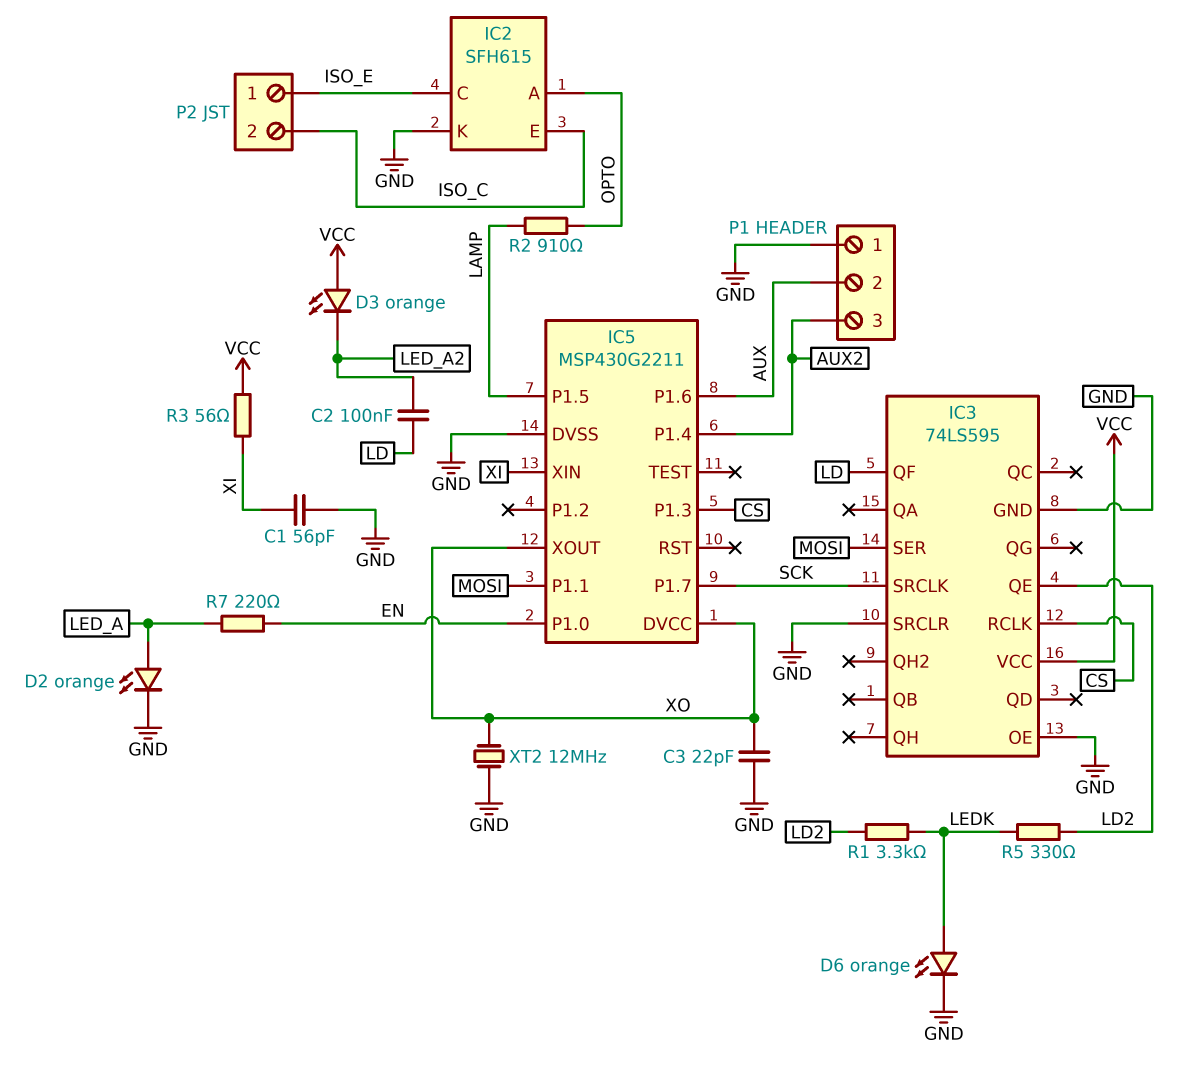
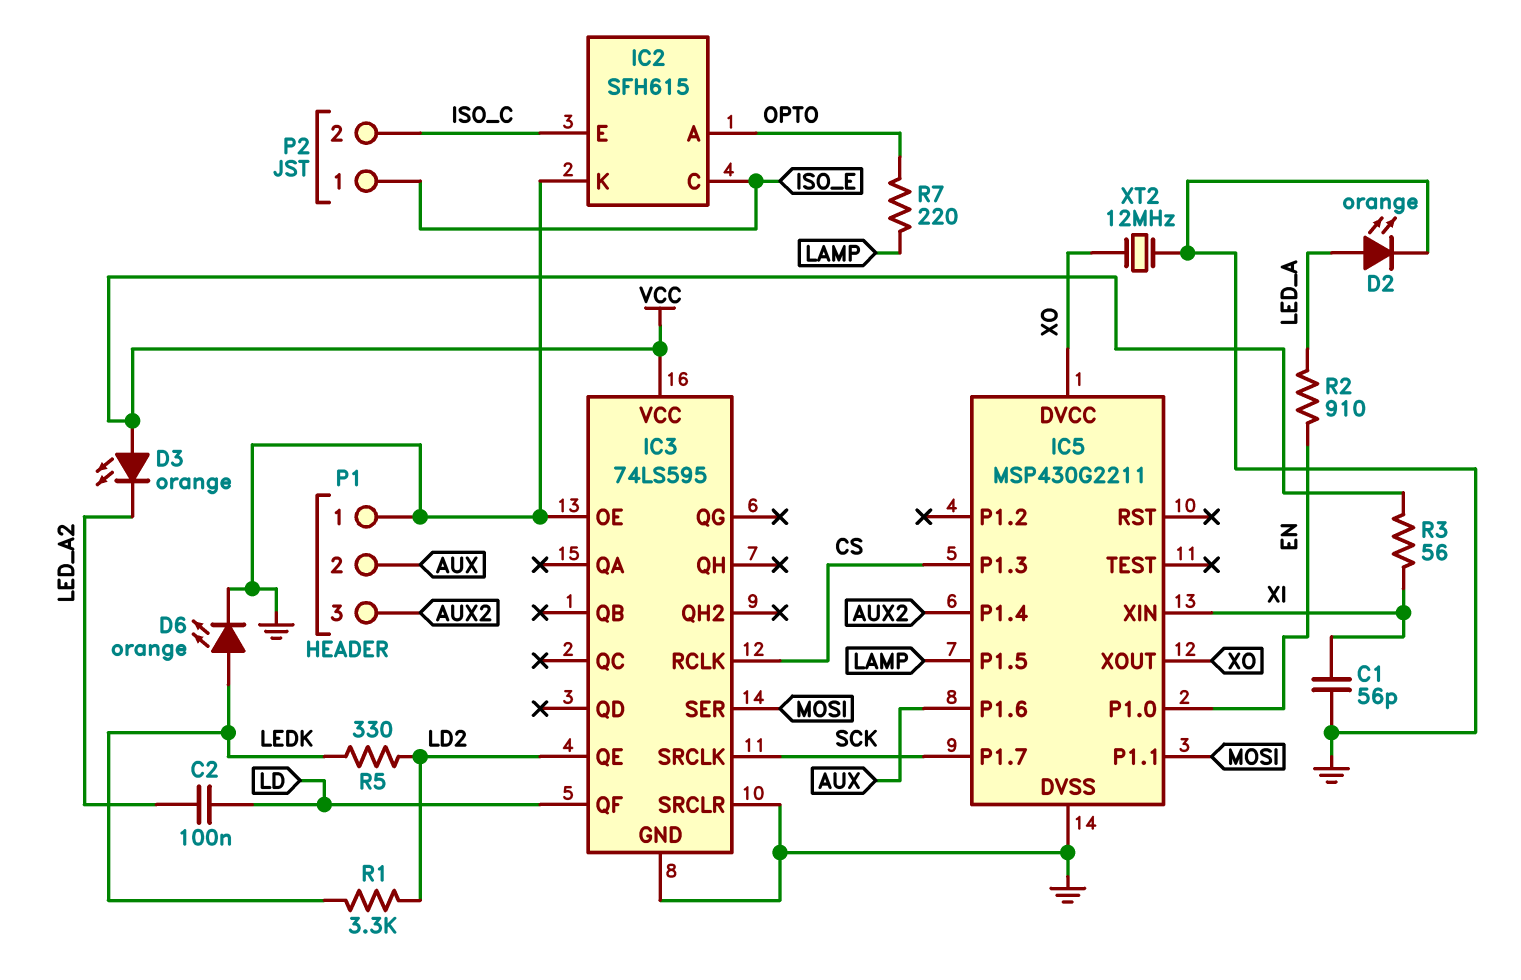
C3: 22pF (GND, XO) -> none
R2: 910 (LAMP, OPTO) -> 910 (EN, LED_A)
R7: 220 (EN, LED_A) -> 220 (LAMP, OPTO)

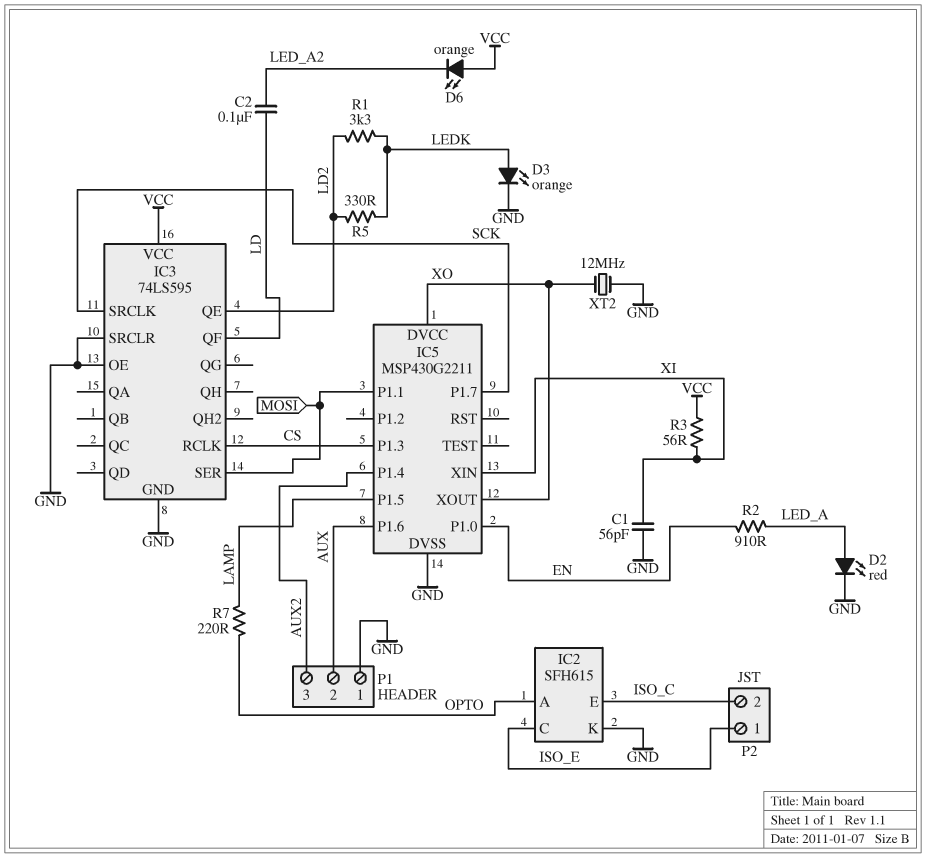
D2: LED orange (A LED_A, K GND) -> LED red (A LED_A, K GND)
D3: LED orange (A VCC, K LED_A2) -> LED orange (A LEDK, K GND)
D6: LED orange (A LEDK, K GND) -> LED orange (A VCC, K LED_A2)

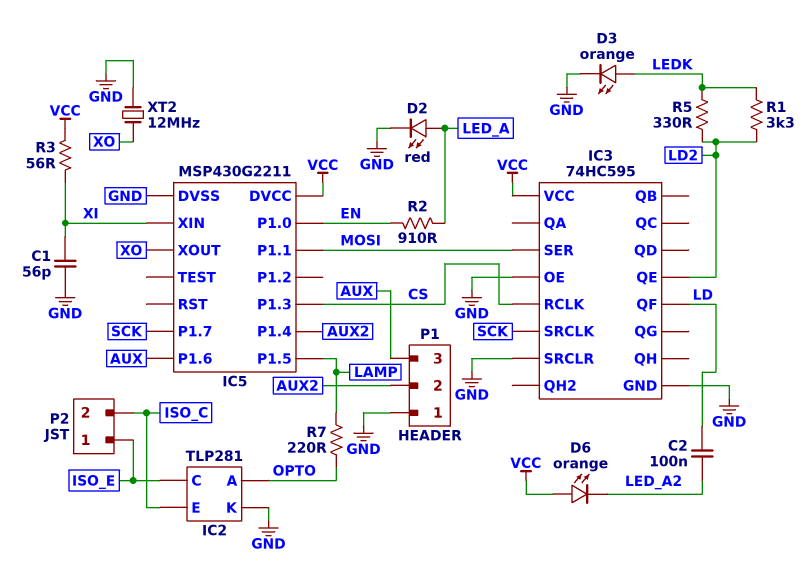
IC2: SFH615 -> TLP281
IC3: 74LS595 -> 74HC595
IC5 pin DVCC: XO -> VCC
P1 pin 2: AUX -> AUX2
P1 pin 3: AUX2 -> AUX

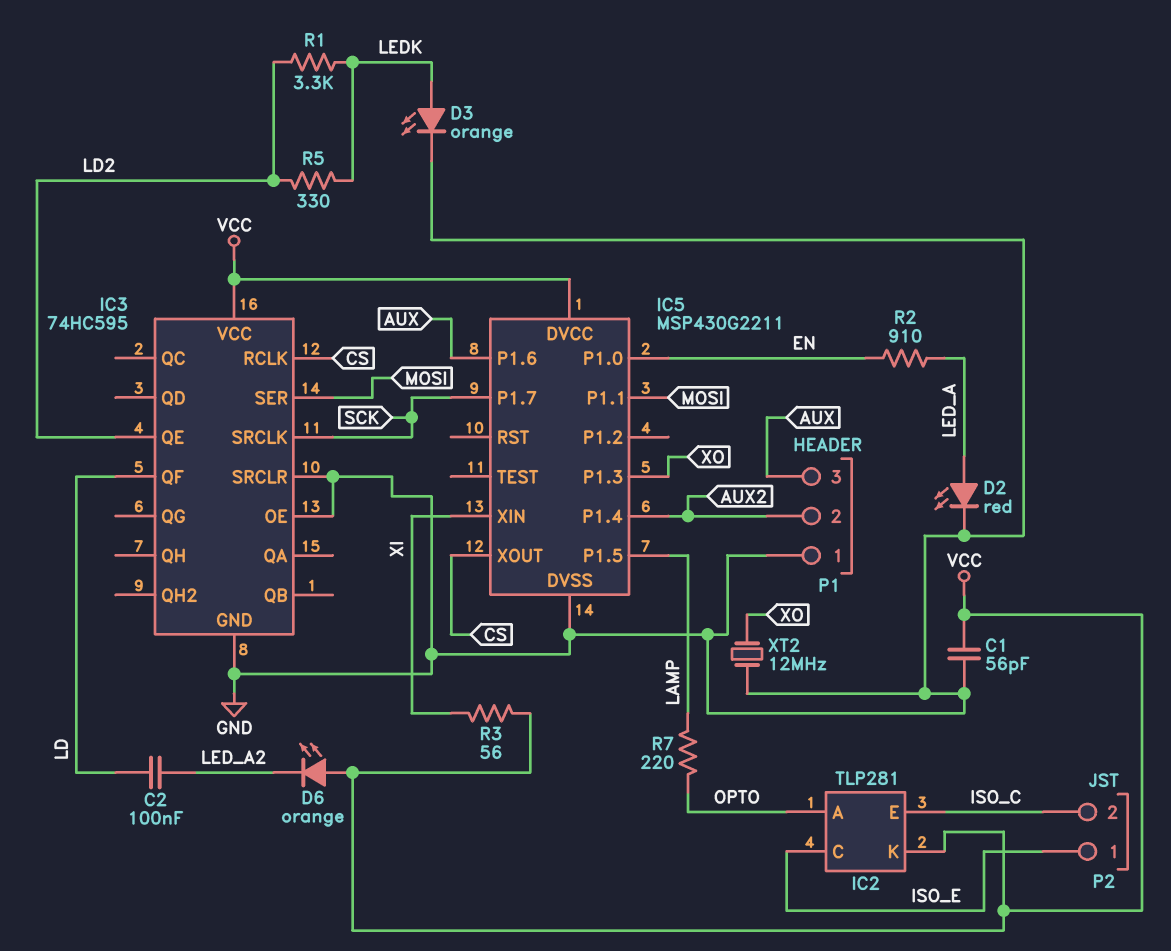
C1: 56pF (GND, XI) -> 56pF (GND, VCC)
IC2 pin K: GND -> VCC
IC5 pin P1.3: CS -> XO
IC5 pin XOUT: XO -> CS

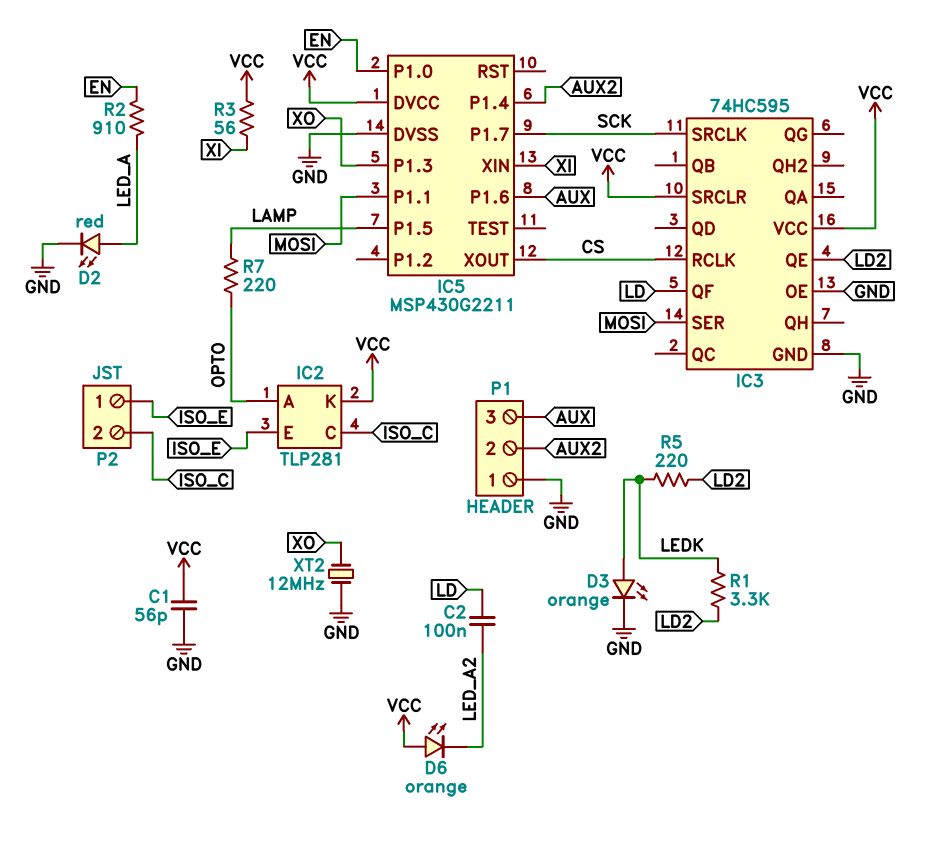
IC2 pin C: ISO_E -> ISO_C
IC2 pin E: ISO_C -> ISO_E
IC3 pin SRCLR: GND -> VCC
R5: 330 (LD2, LEDK) -> 220 (LD2, LEDK)

